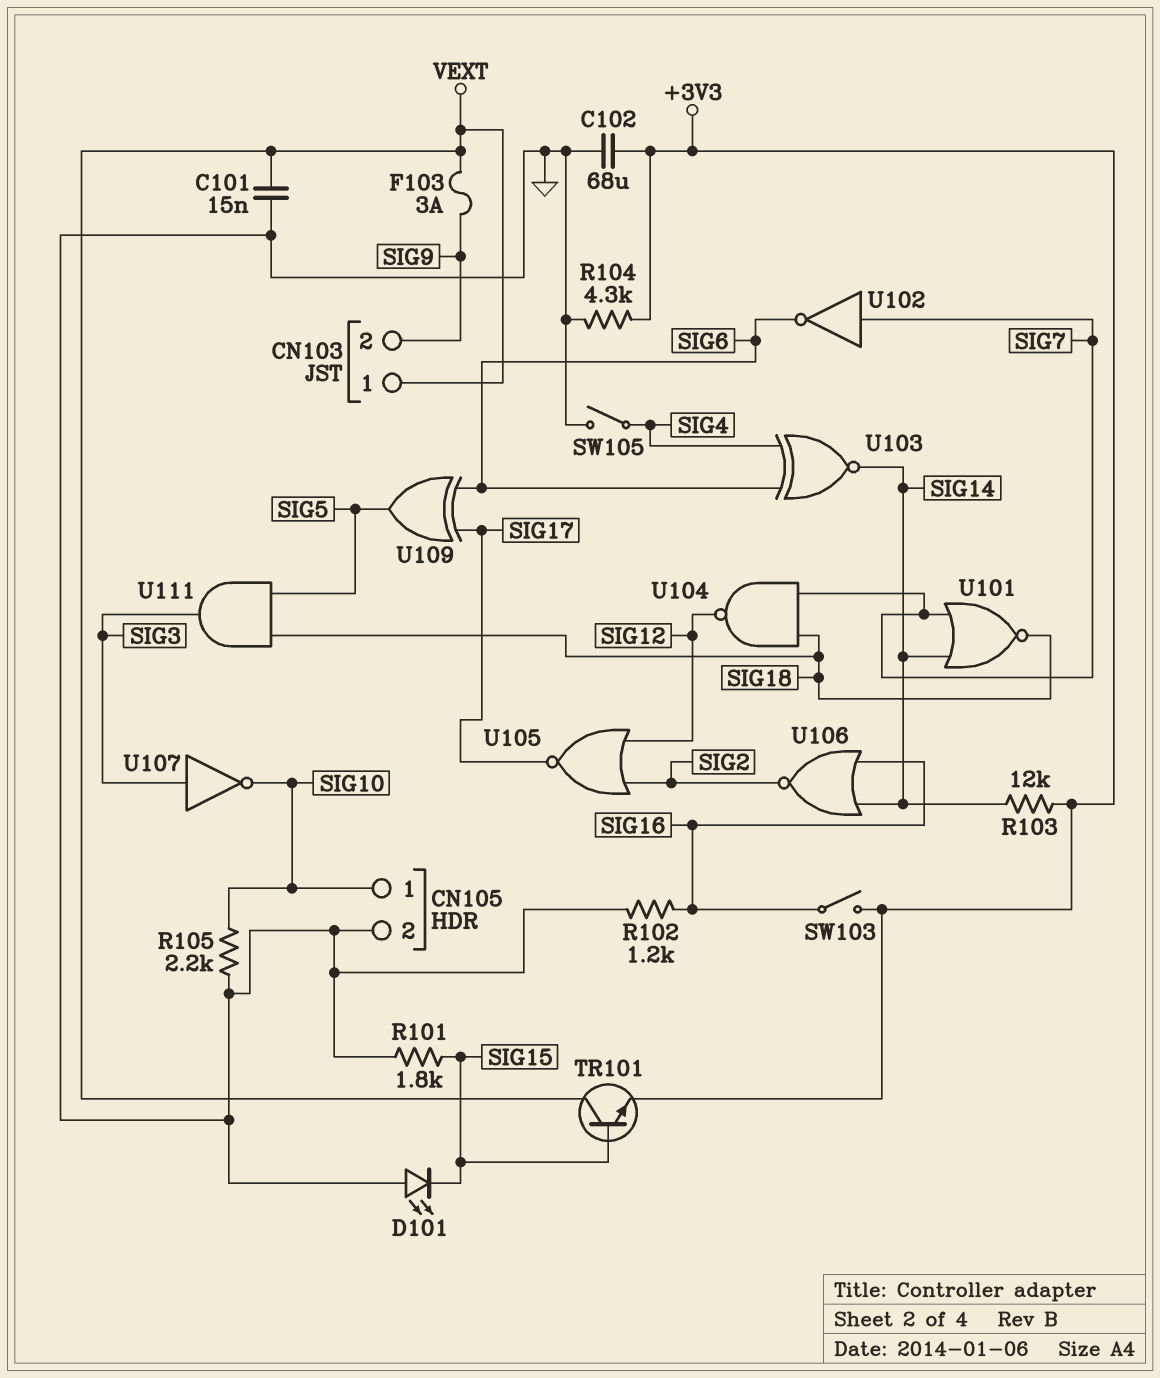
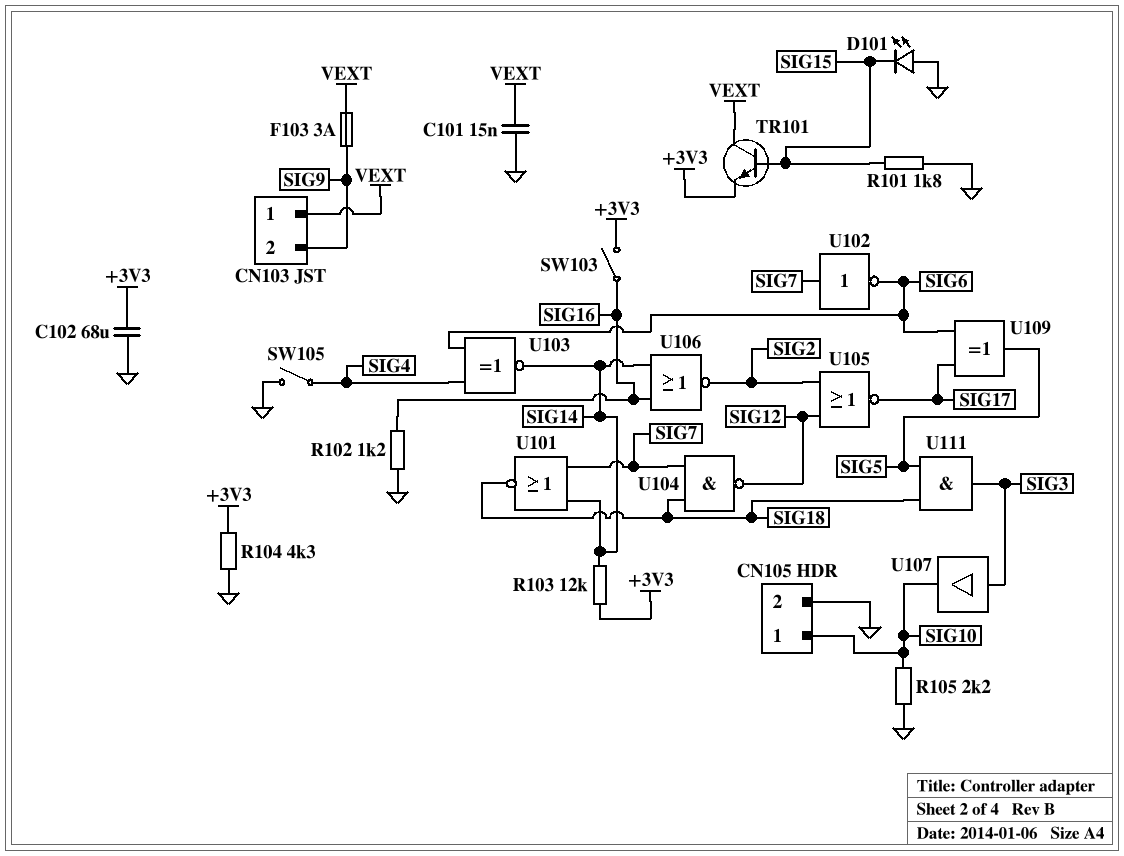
U107: NOT (in SIG3, out SIG10) -> buffer (in SIG3, out SIG10)

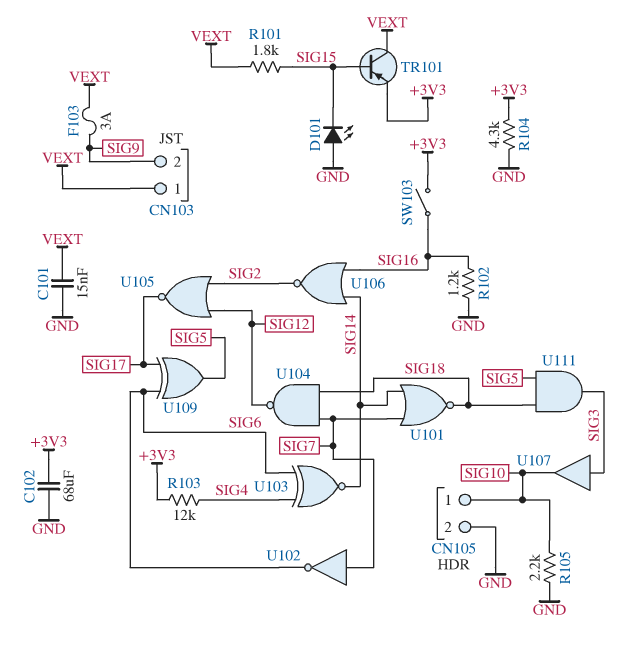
R101: 1.8k (GND, SIG15) -> 1.8k (SIG15, VEXT)
R103: 12k (+3V3, SIG14) -> 12k (+3V3, SIG4)
SW105: switch (GND, SIG4) -> none
TR101: NPN (B SIG15, C VEXT, E +3V3) -> PNP (B SIG15, C VEXT, E +3V3)

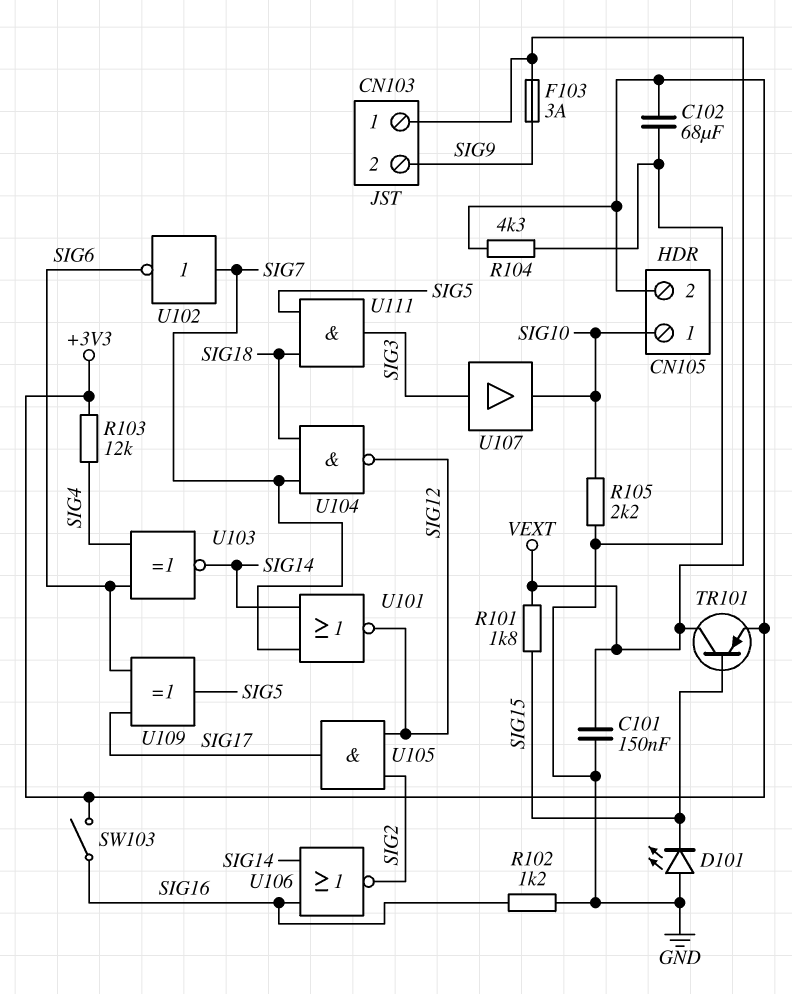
C101: 15nF (GND, VEXT) -> 150nF (GND, VEXT)
CN105 pin 2: GND -> +3V3
U101: NOR (in SIG7, in SIG14, out SIG18) -> NOR (in SIG7, in SIG14, out SIG12)
U105: NOR (in SIG2, in SIG12, out SIG17) -> AND (in SIG2, in SIG12, out SIG17)

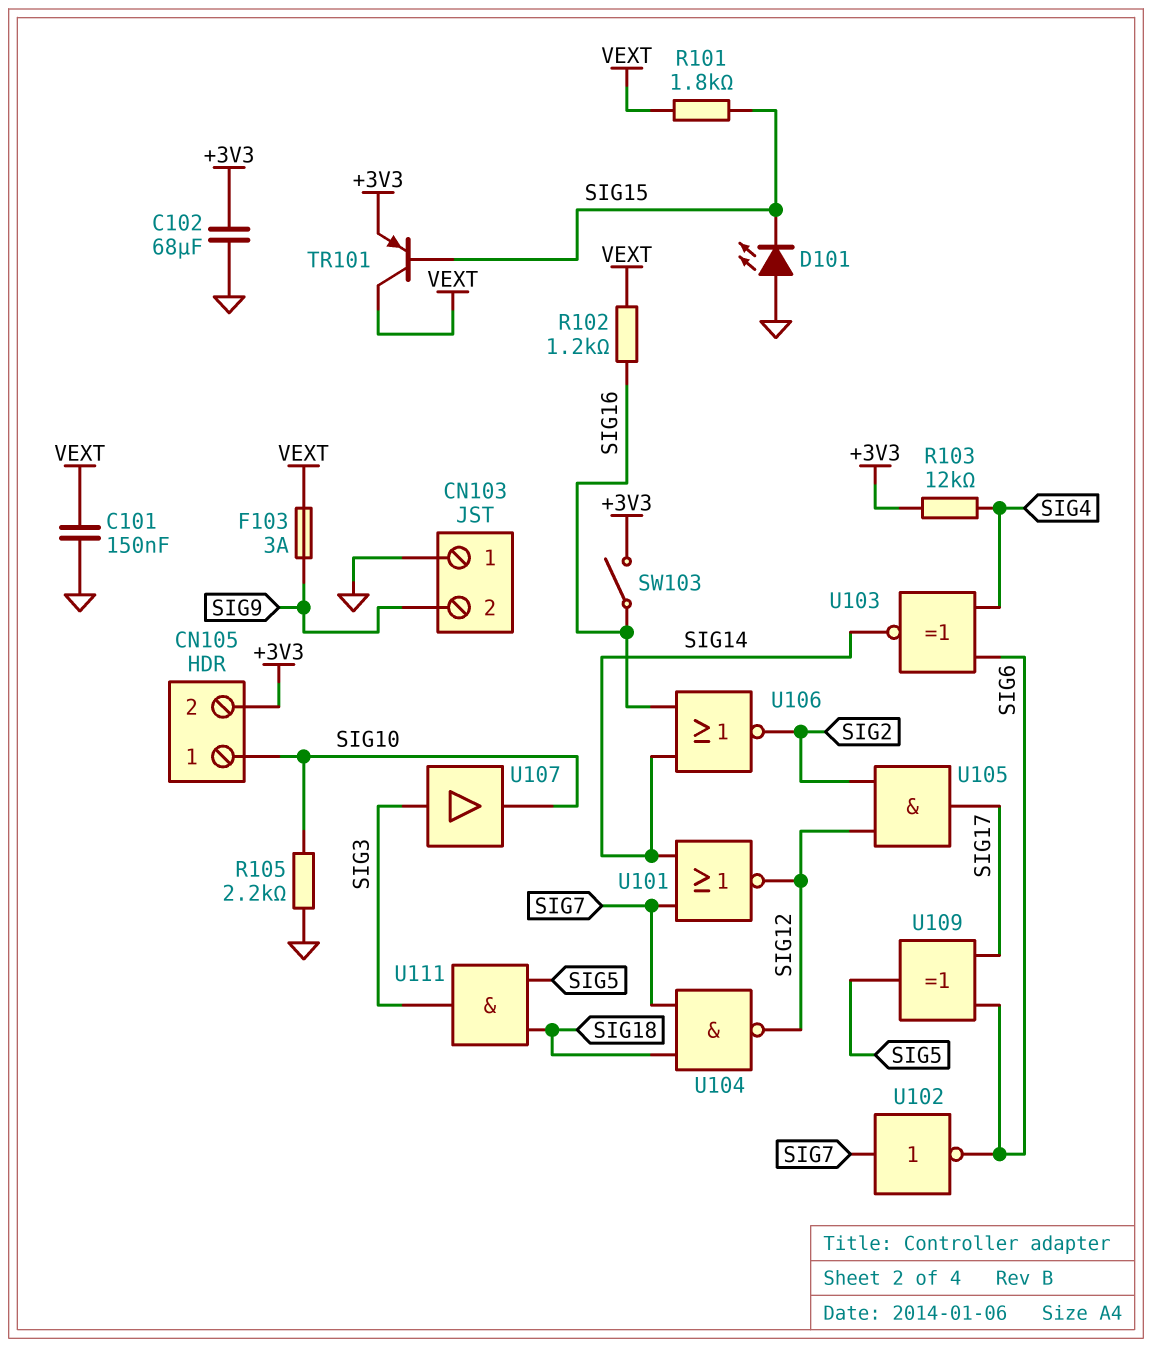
CN103 pin 1: VEXT -> GND
R102: 1.2k (GND, SIG16) -> 1.2k (SIG16, VEXT)
R104: 4.3k (+3V3, GND) -> none

